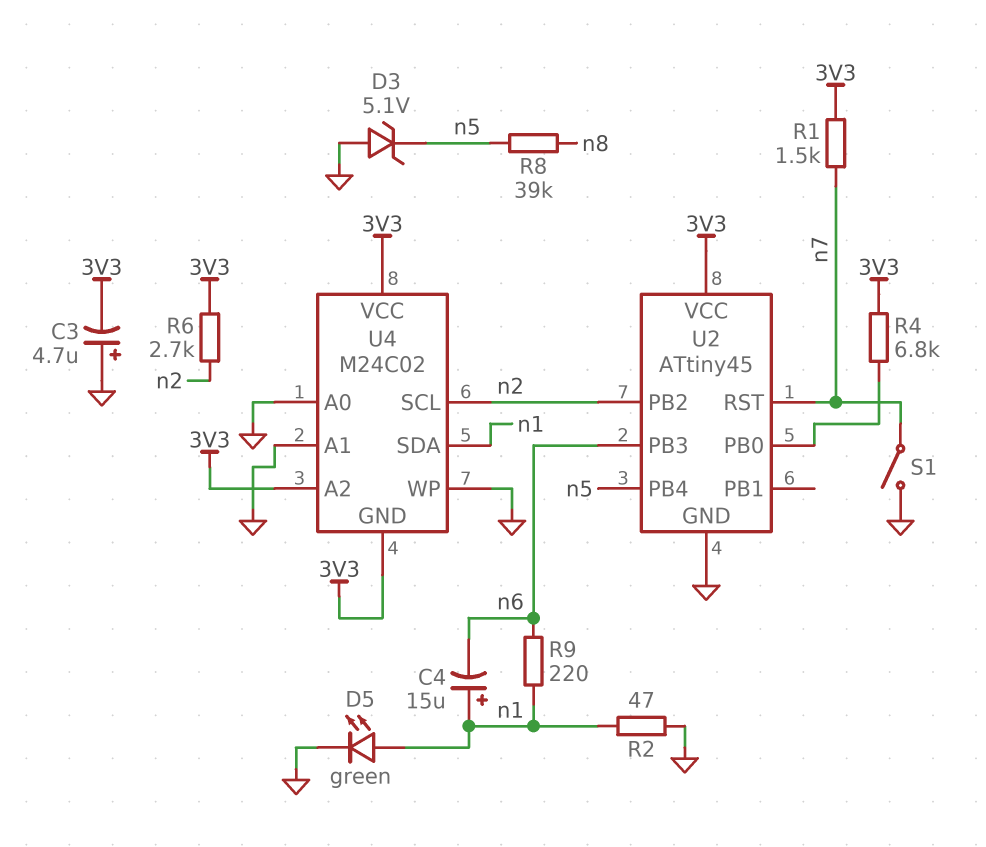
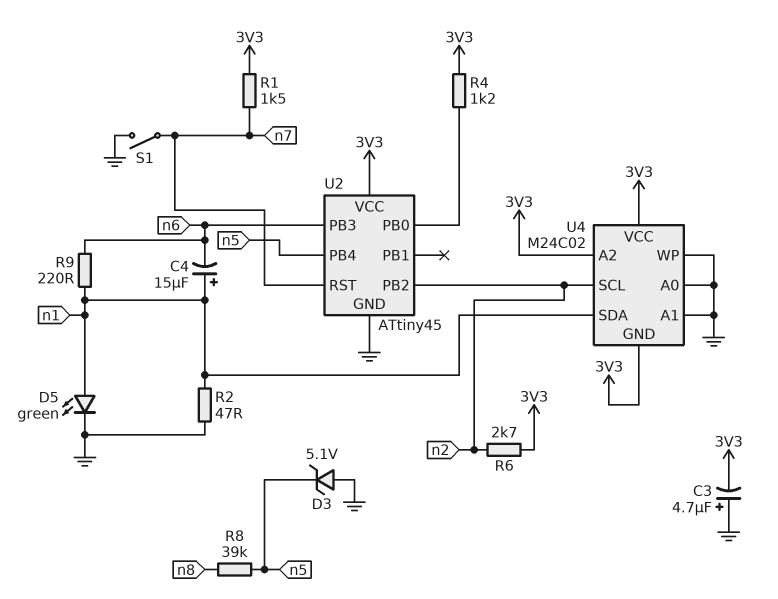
R4: 6.8k (3V3, U2/PB0) -> 1.2k (3V3, U2/PB0)

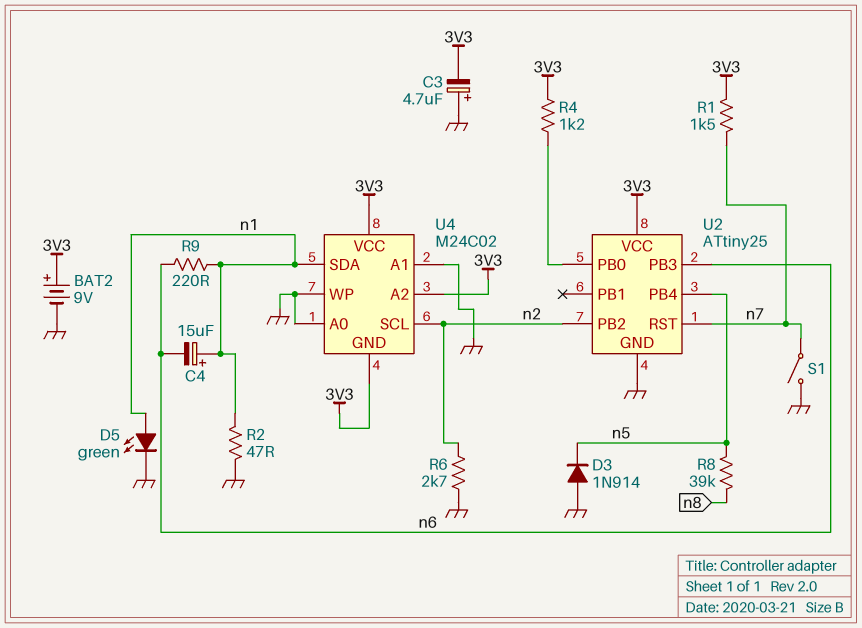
BAT2: none -> 9V (plus 3V3, minus GND)
D3: zener 5.1V (A GND, K n5) -> diode 1N914 (A GND, K n5)
R6: 2.7k (3V3, n2) -> 2.7k (GND, n2)
U2: ATtiny45 -> ATtiny25

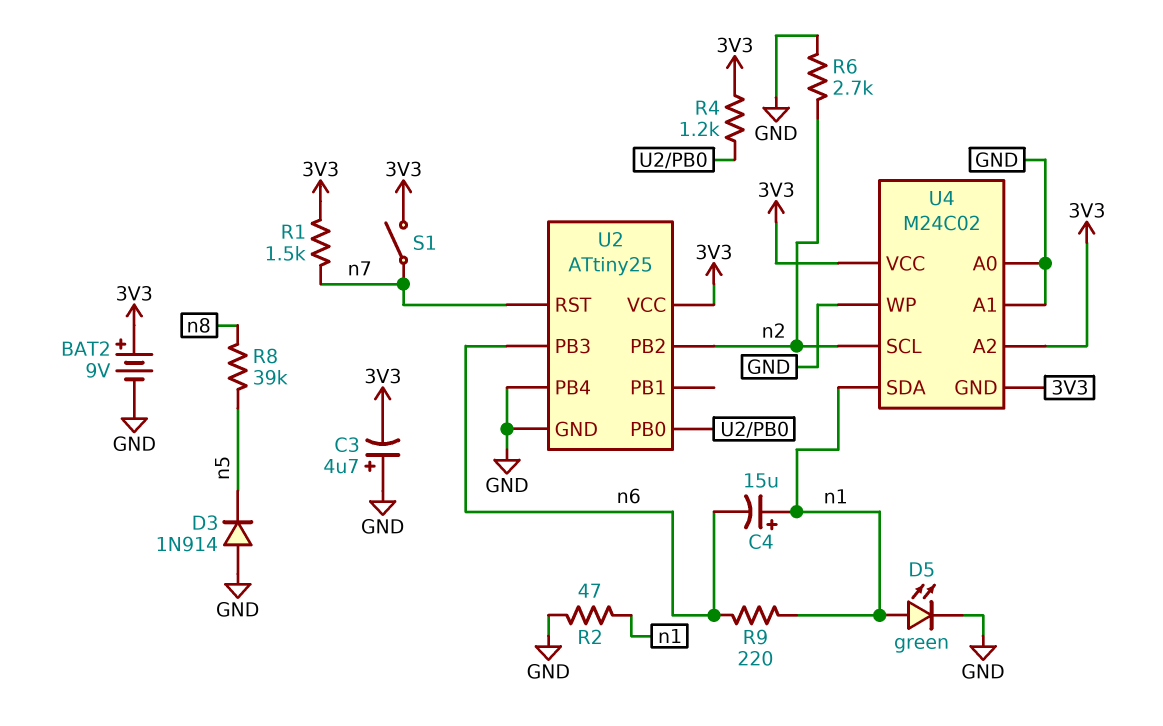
S1: switch (GND, n7) -> switch (3V3, n7)
U2 pin PB4: n5 -> GND

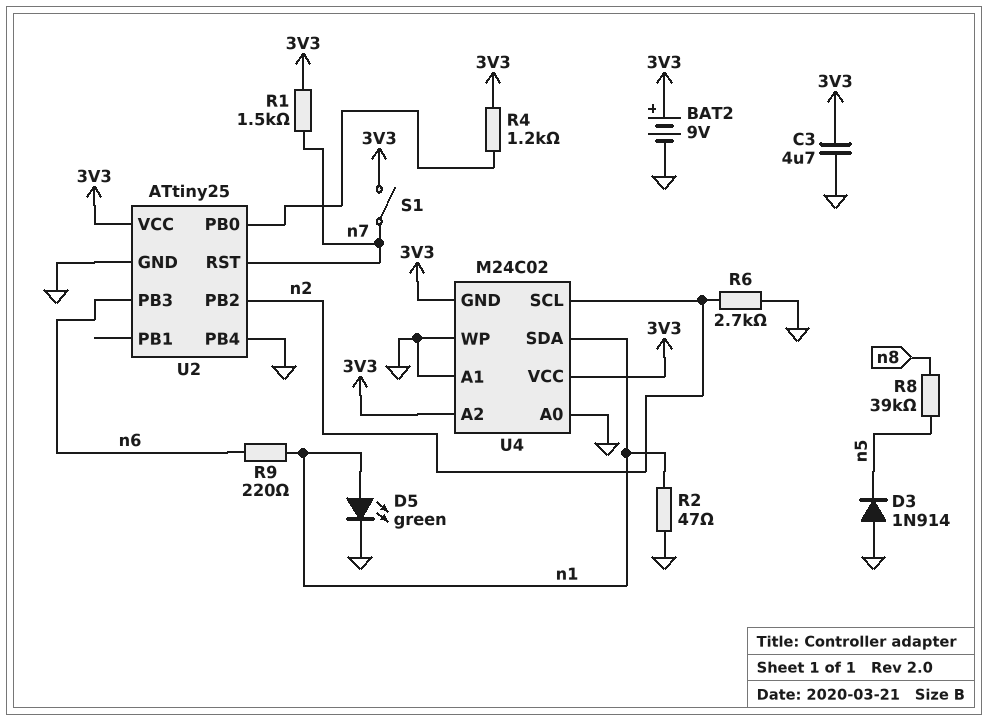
C3: 4.7uF (plus GND, minus 3V3) -> 4.7uF (3V3, GND)
C4: 15uF (plus n1, minus n6) -> none

